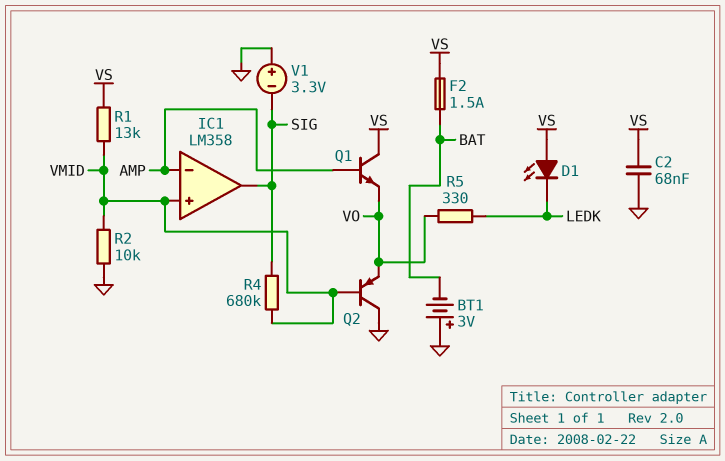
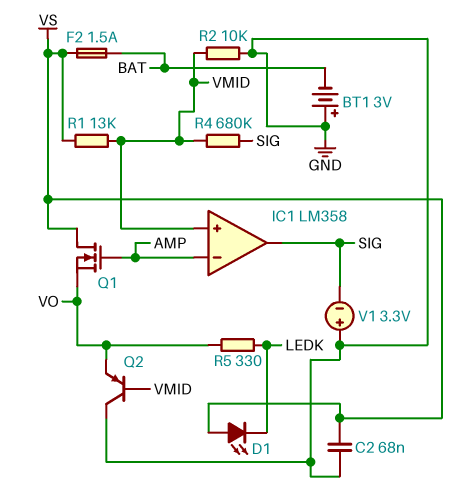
Q1: NPN (B AMP, C VS, E VO) -> NMOS (G AMP, D VS, S VO)

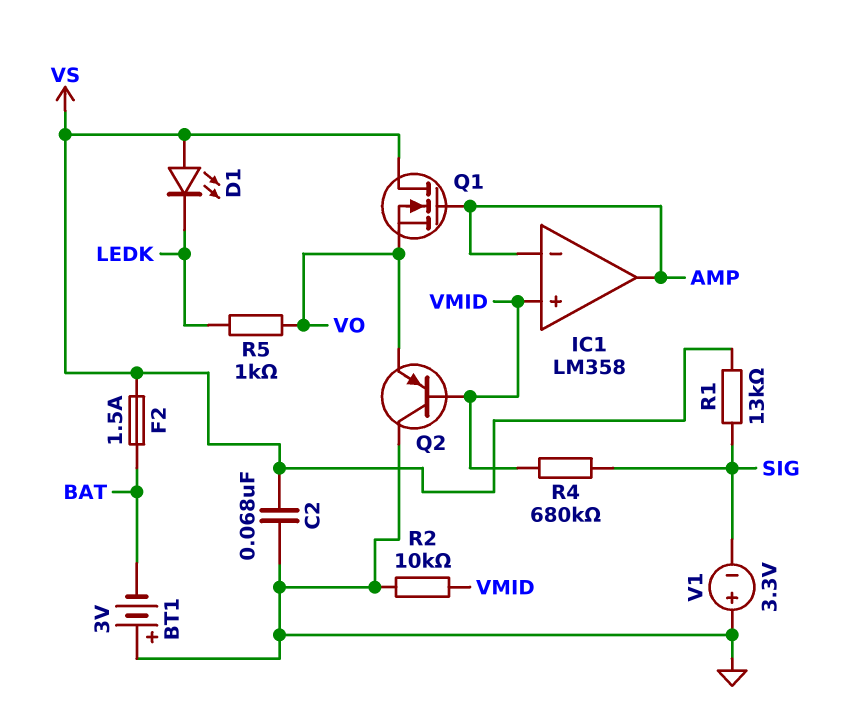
IC1 pin out: SIG -> AMP
R1: 13k (VMID, VS) -> 13k (SIG, VS)
R5: 330 (LEDK, VO) -> 1k (LEDK, VO)

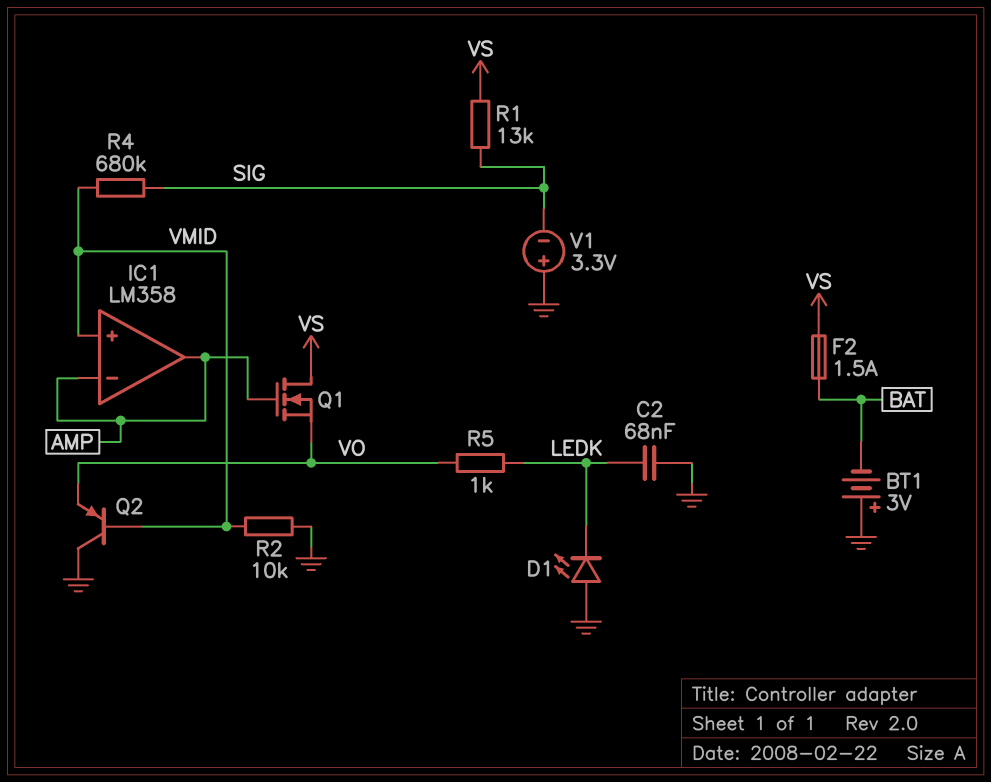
C2: 68nF (GND, VS) -> 68nF (GND, LEDK)
D1: LED (A VS, K LEDK) -> LED (A GND, K LEDK)

